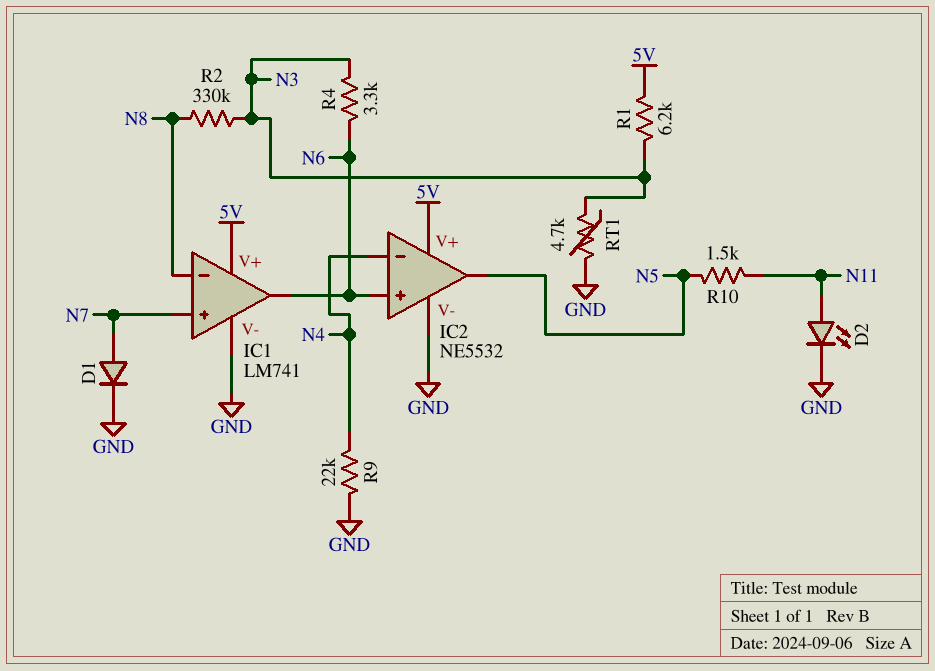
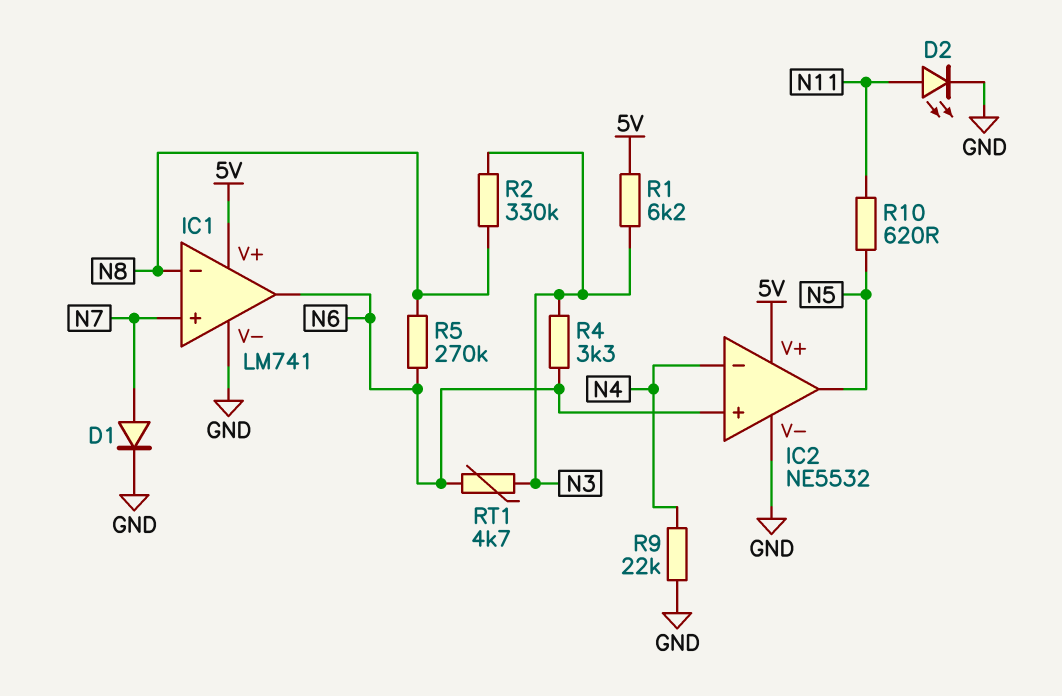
R5: none -> 270k (N6, N8)
R10: 1.5k (N5, N11) -> 620 (N5, N11)
RT1: 4.7k (GND, N3) -> 4.7k (N3, N6)

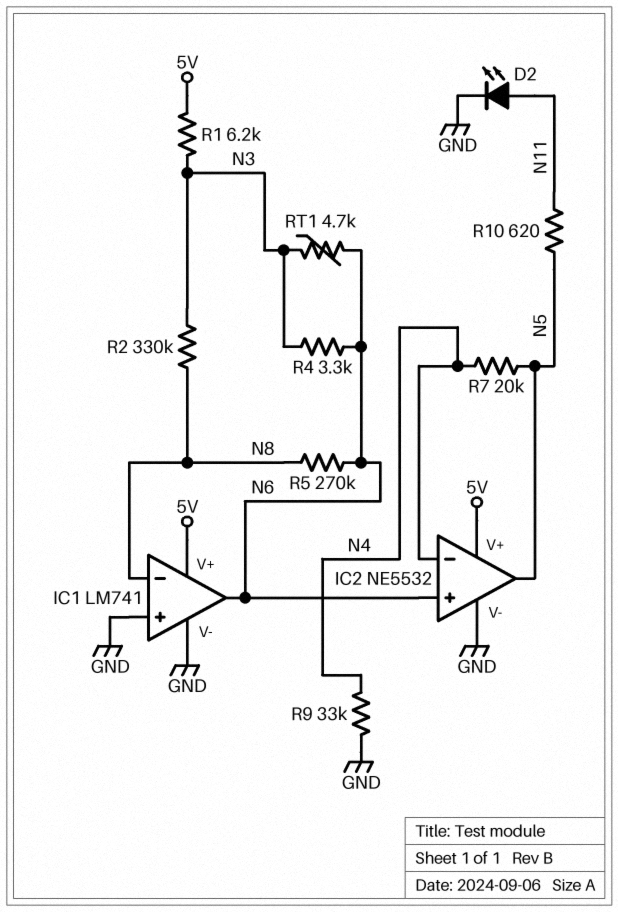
D1: diode (A N7, K GND) -> none
IC1 pin in+: N7 -> GND
R7: none -> 20k (N4, N5)
R9: 22k (GND, N4) -> 33k (GND, N4)

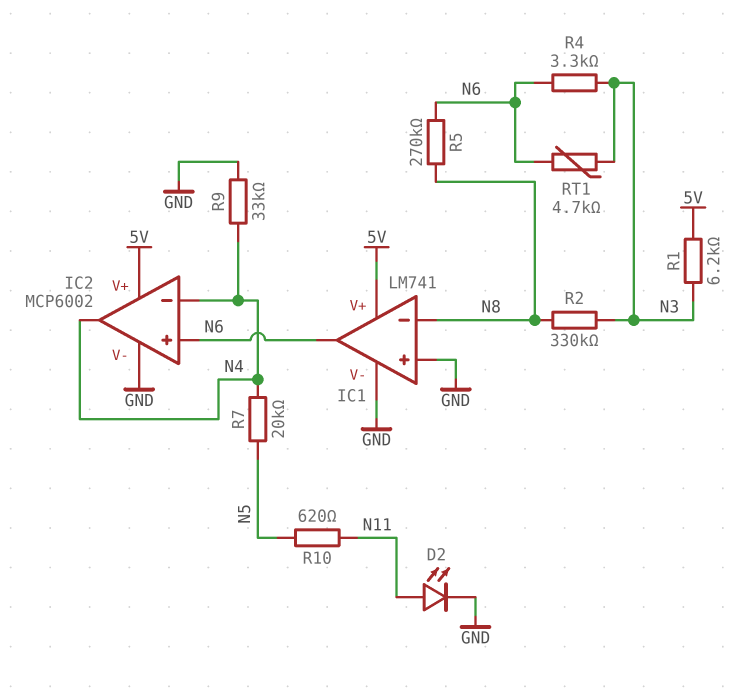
IC2: NE5532 -> MCP6002
IC2 pin out: N5 -> N4

